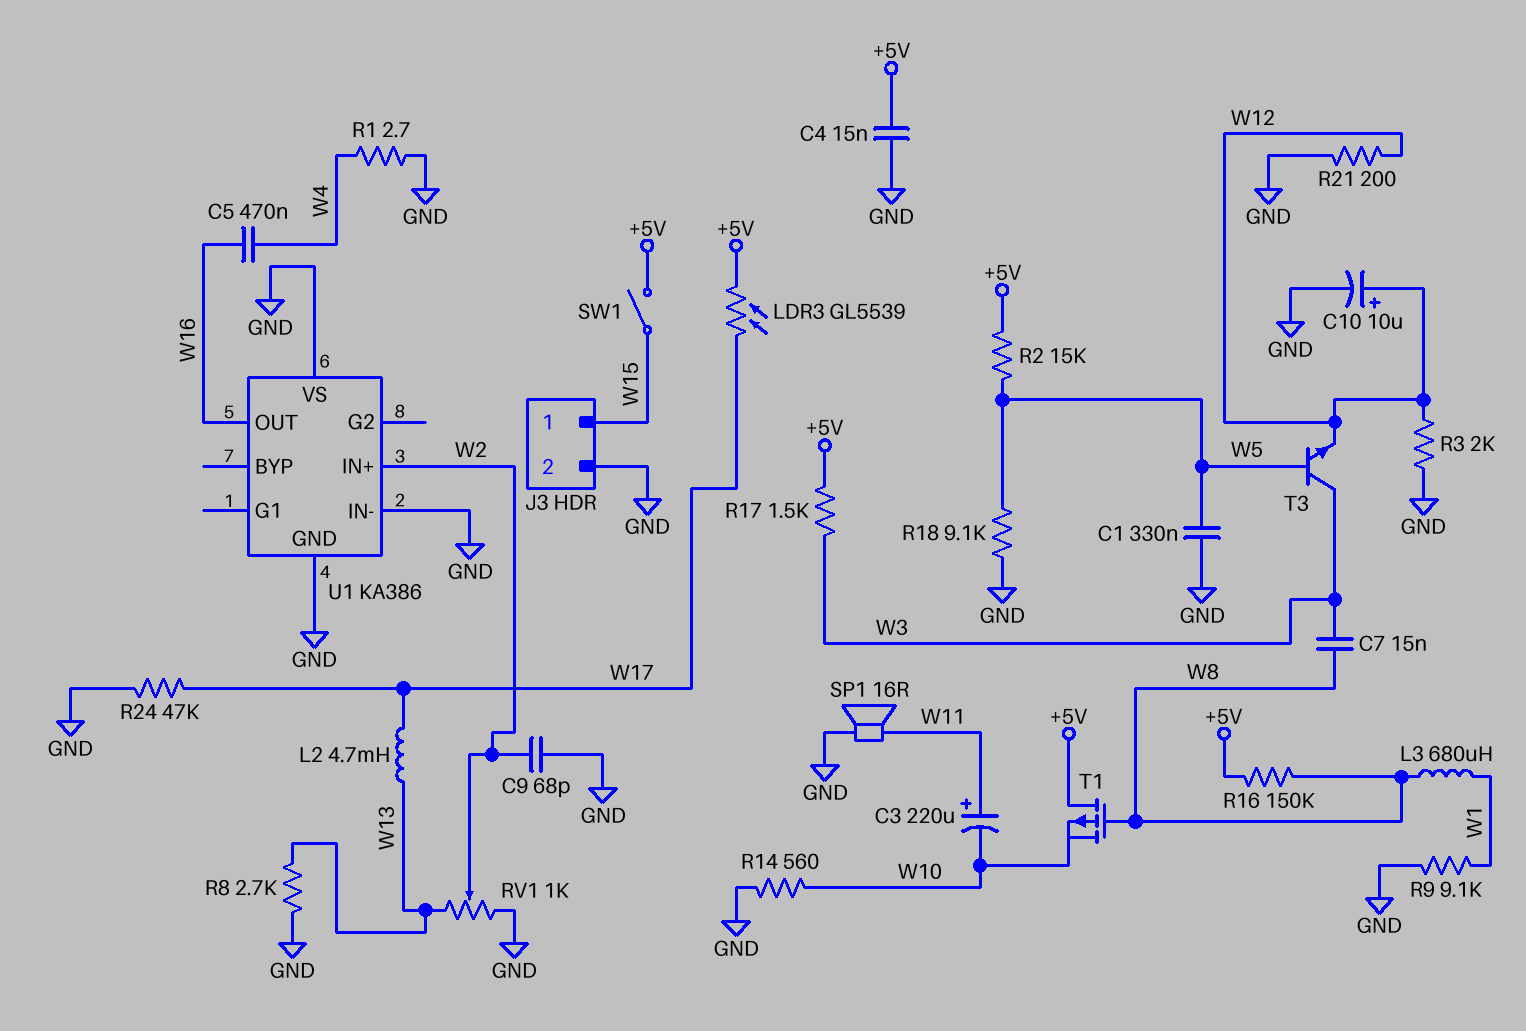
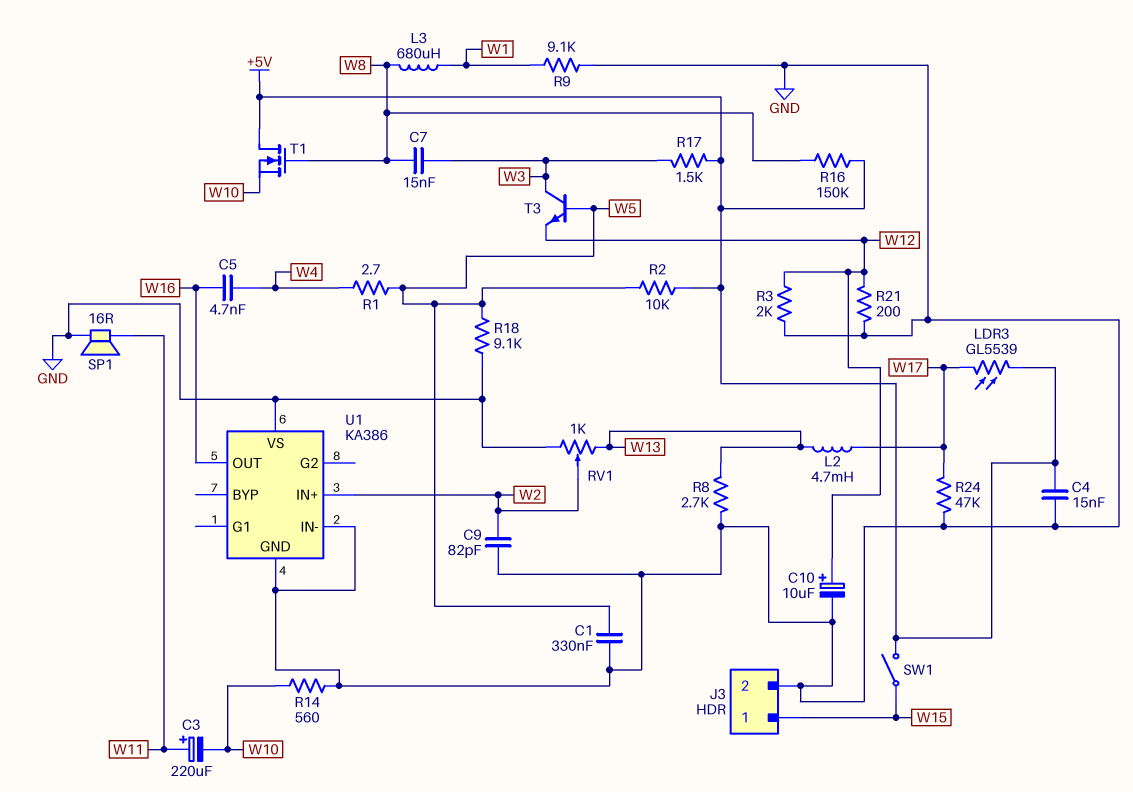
C5: 470nF (W4, W16) -> 4.7nF (W4, W16)
C9: 68pF (GND, W2) -> 82pF (GND, W2)
R1: 2.7 (GND, W4) -> 2.7 (W4, W5)
R2: 15k (+5V, W5) -> 10k (+5V, W5)
T1: PMOS (G W8, D +5V, S W10) -> NMOS (G W8, D +5V, S W10)

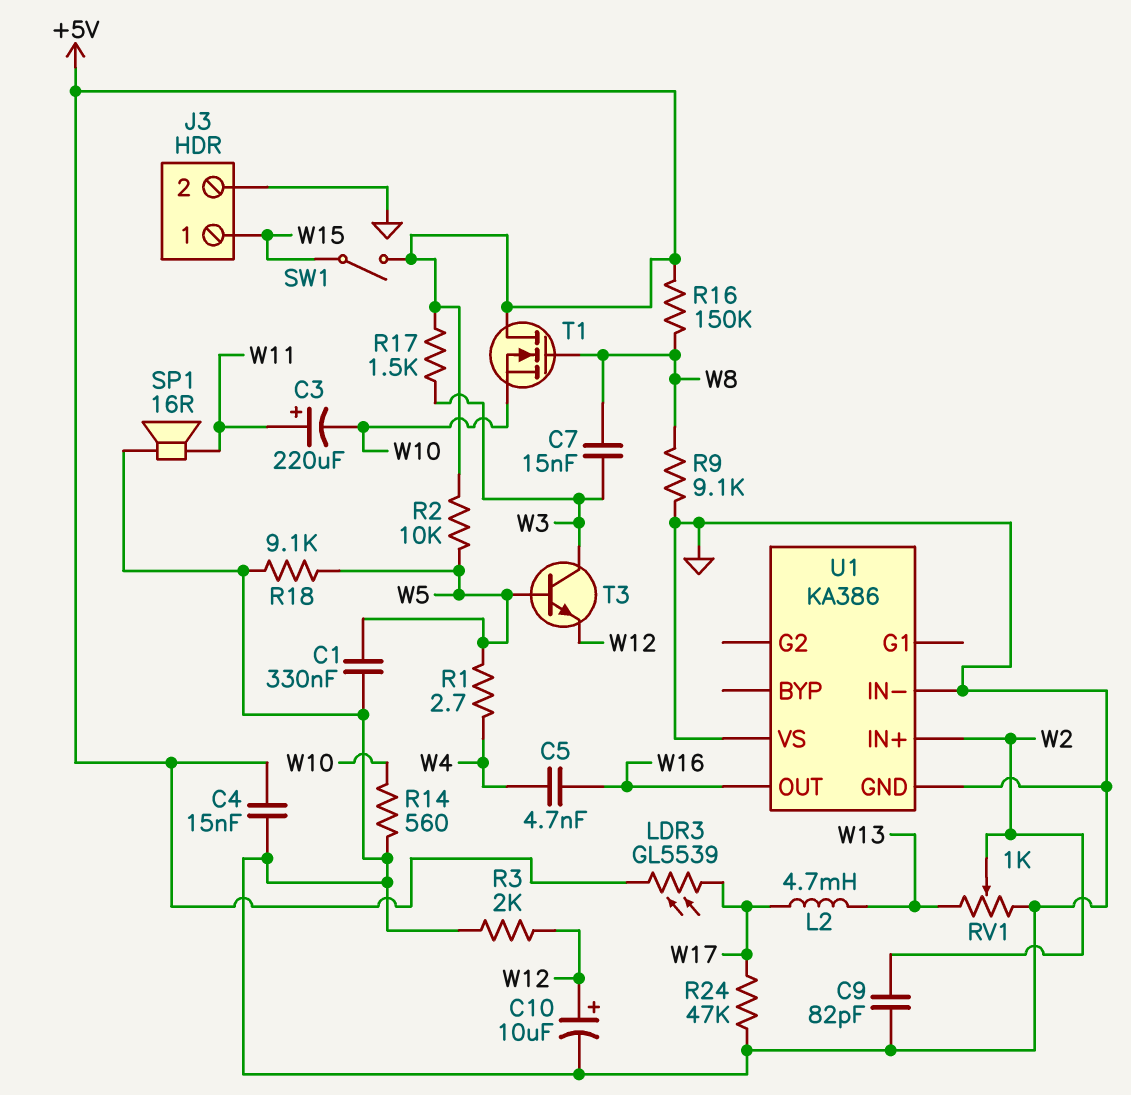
L3: 680uH (W1, W8) -> none
R8: 2.7k (GND, W13) -> none
R9: 9.1k (GND, W1) -> 9.1k (GND, W8)
R21: 200 (GND, W12) -> none

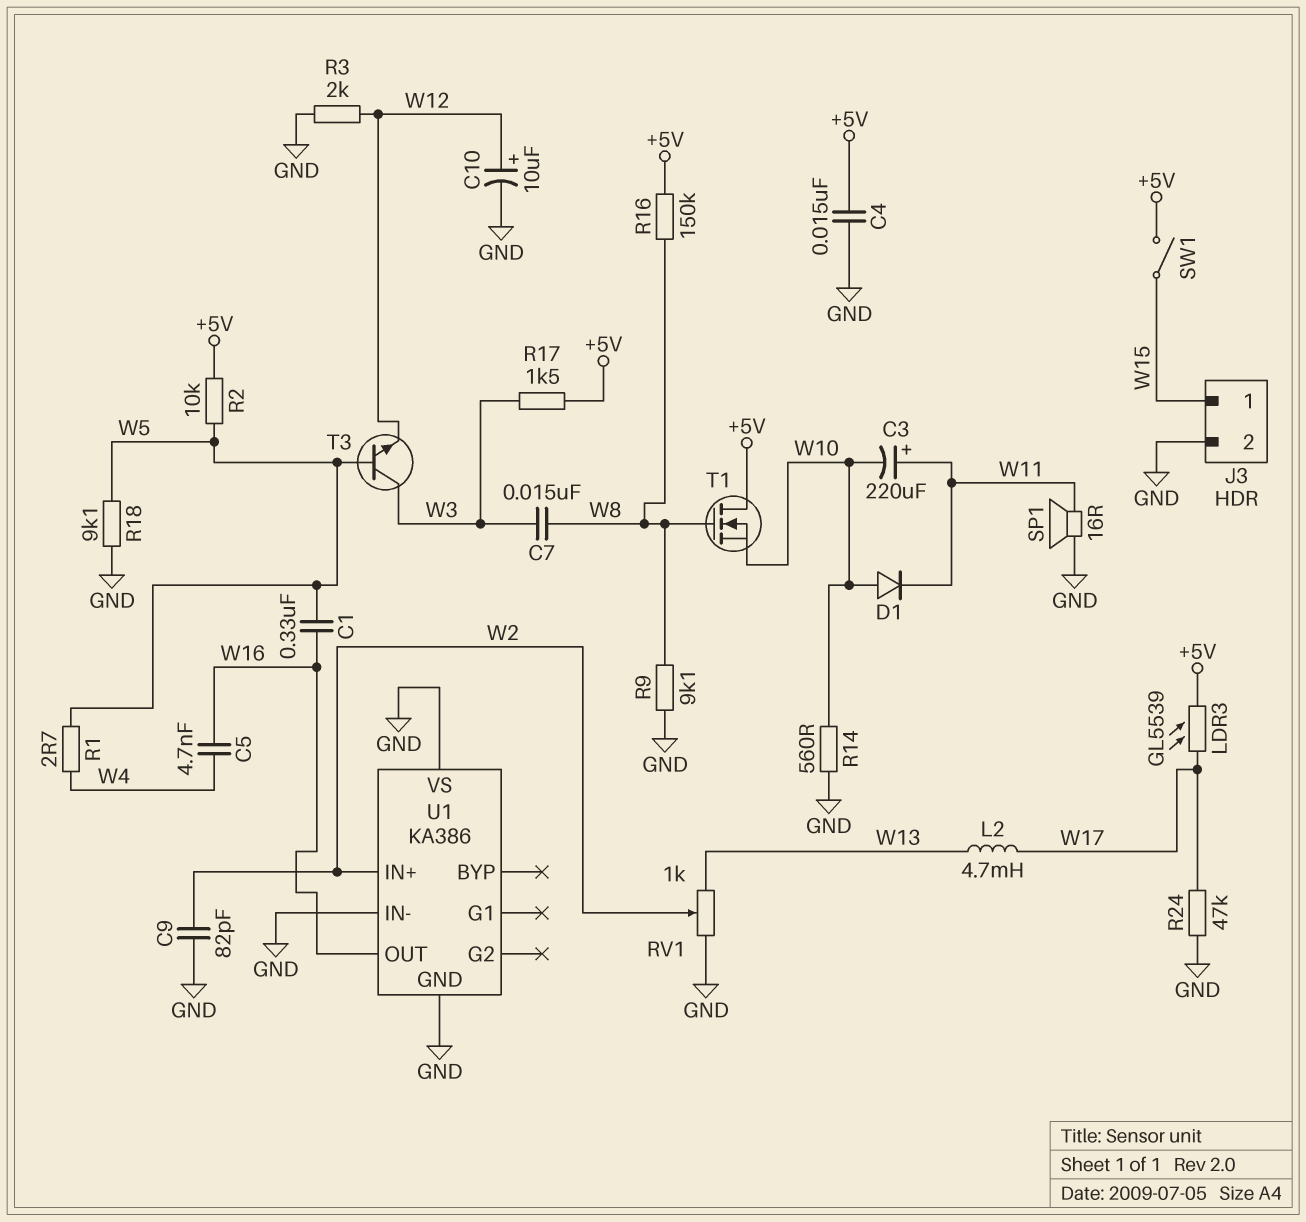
C1: 330nF (GND, W5) -> 330nF (W5, W16)
D1: none -> diode (A W10, K W11)

